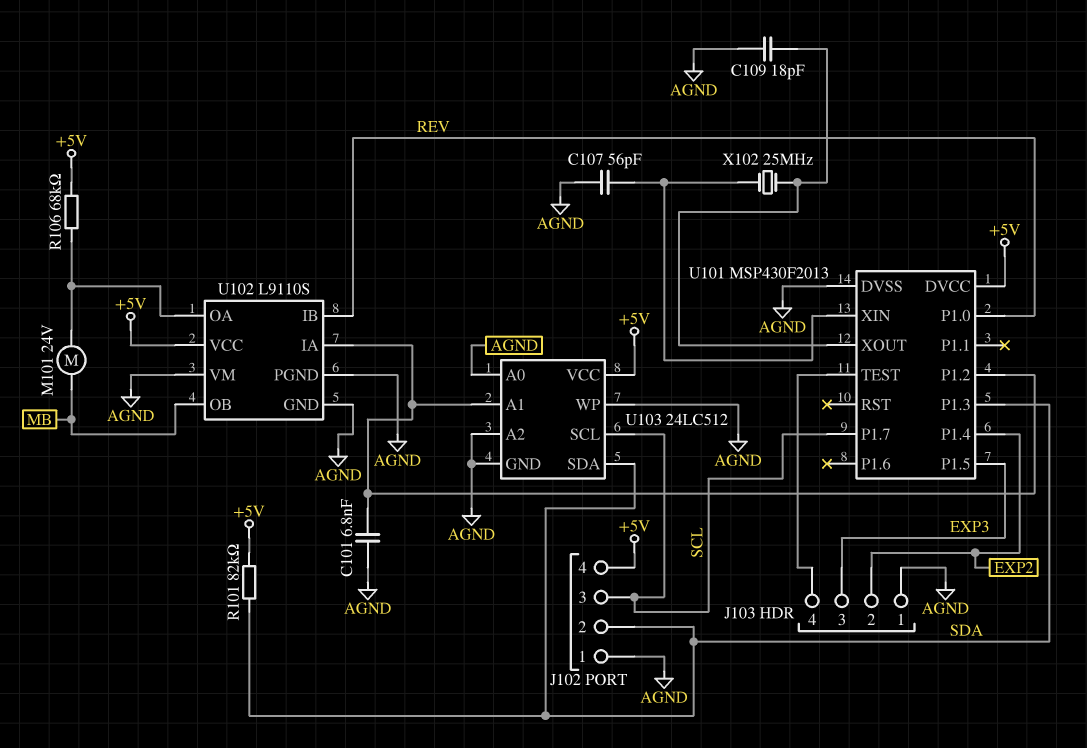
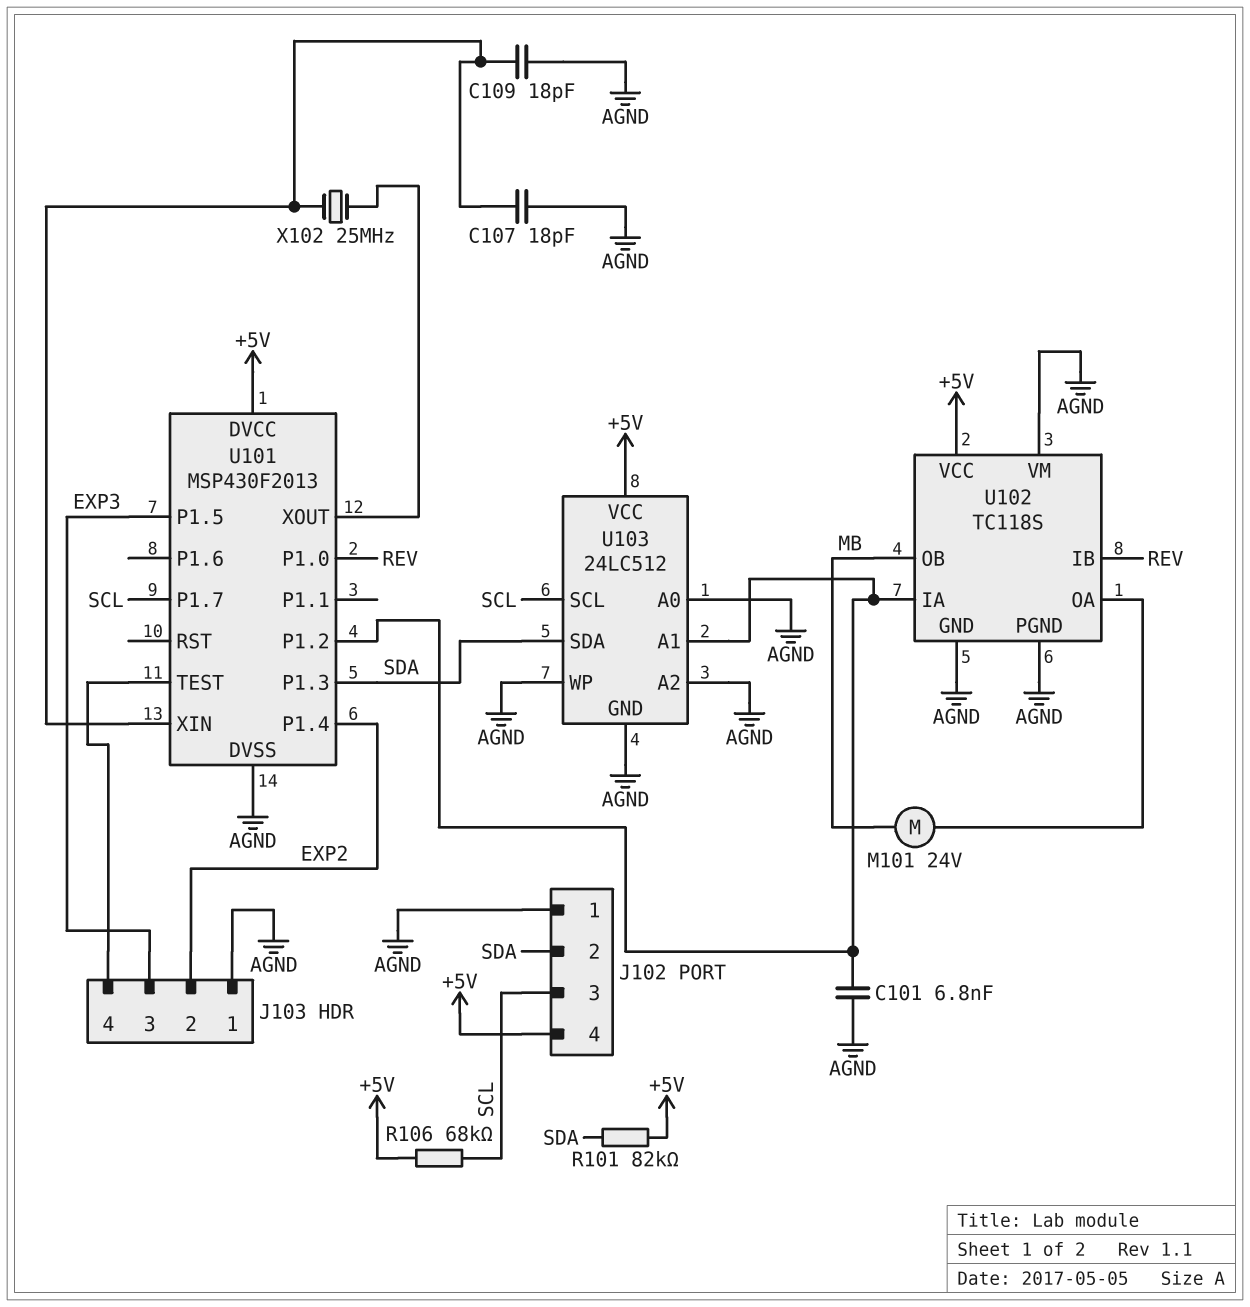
C107: 56pF (AGND, U101/XIN) -> 18pF (AGND, U101/XIN)
C109: 18pF (AGND, U101/XOUT) -> 18pF (AGND, U101/XIN)
R106: 68k (+5V, U102/OA) -> 68k (+5V, SCL)
U102: L9110S -> TC118S

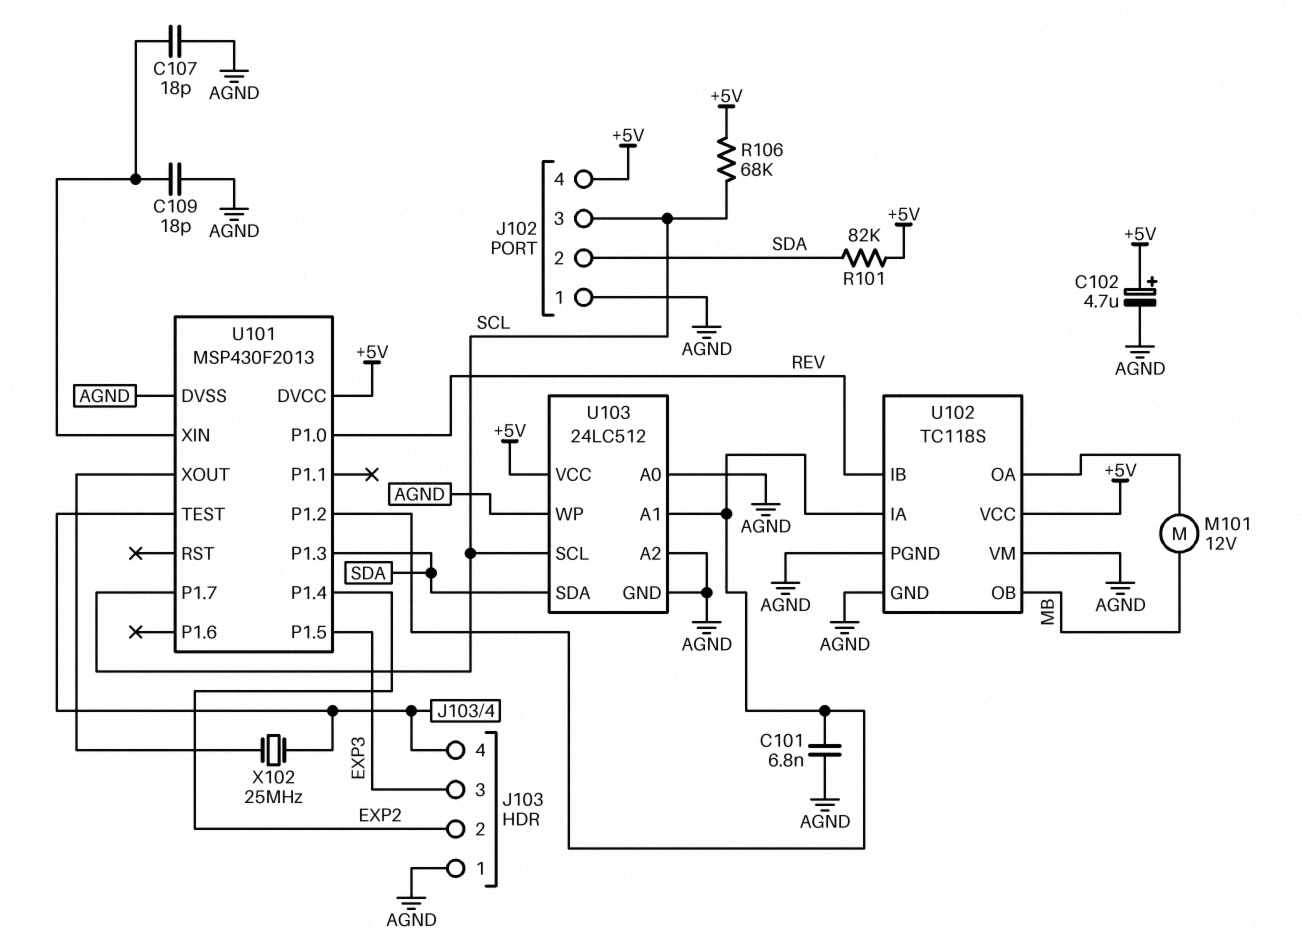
C102: none -> 4.7uF (plus +5V, minus AGND)
M101: motor 24V (MB, U102/OA) -> motor 12V (MB, U102/OA)
X102: 25MHz (U101/XIN, U101/XOUT) -> 25MHz (J103/4, U101/XOUT)

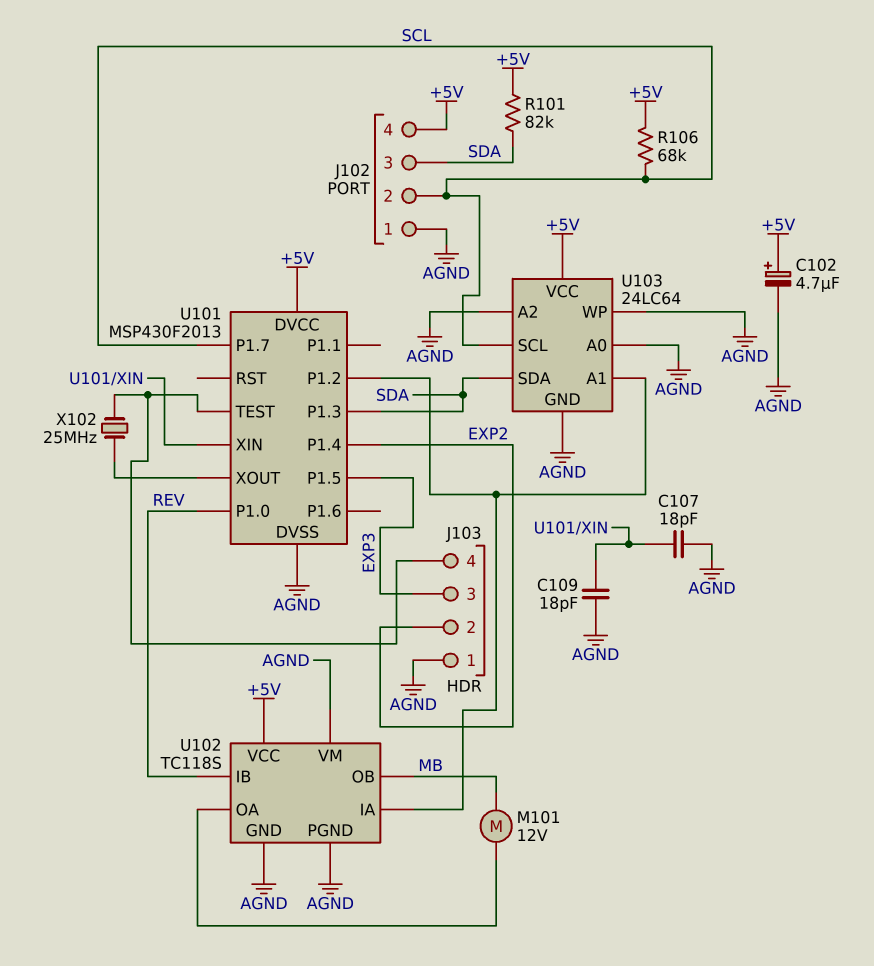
C101: 6.8nF (AGND, U101/P1.2) -> none
J102 pin 2: SDA -> SCL
J102 pin 3: SCL -> SDA
U103: 24LC512 -> 24LC64

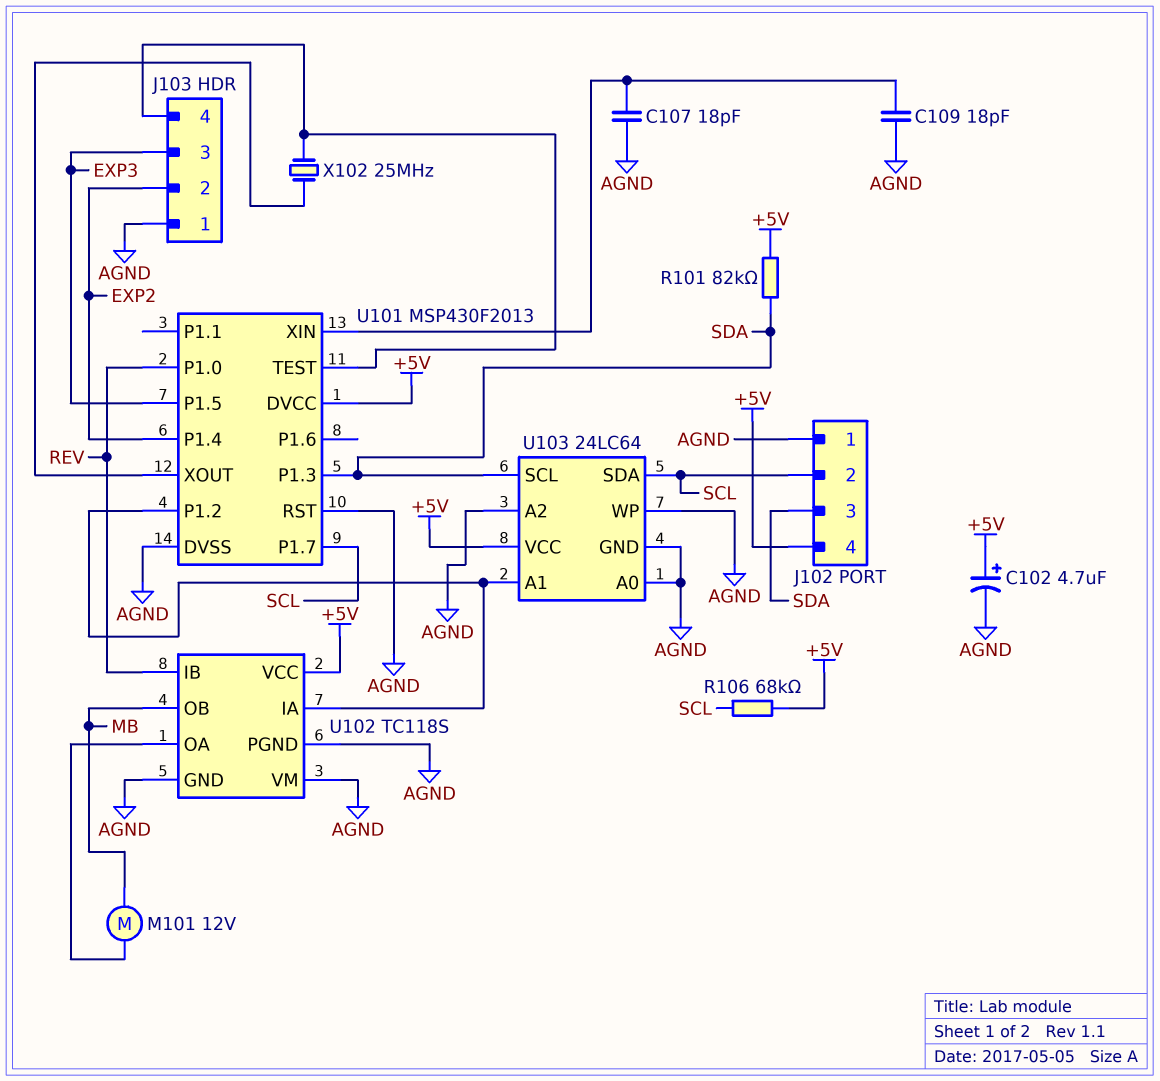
U101 pin RST: none -> AGND
U103 pin SCL: SCL -> SDA
U103 pin SDA: SDA -> SCL

